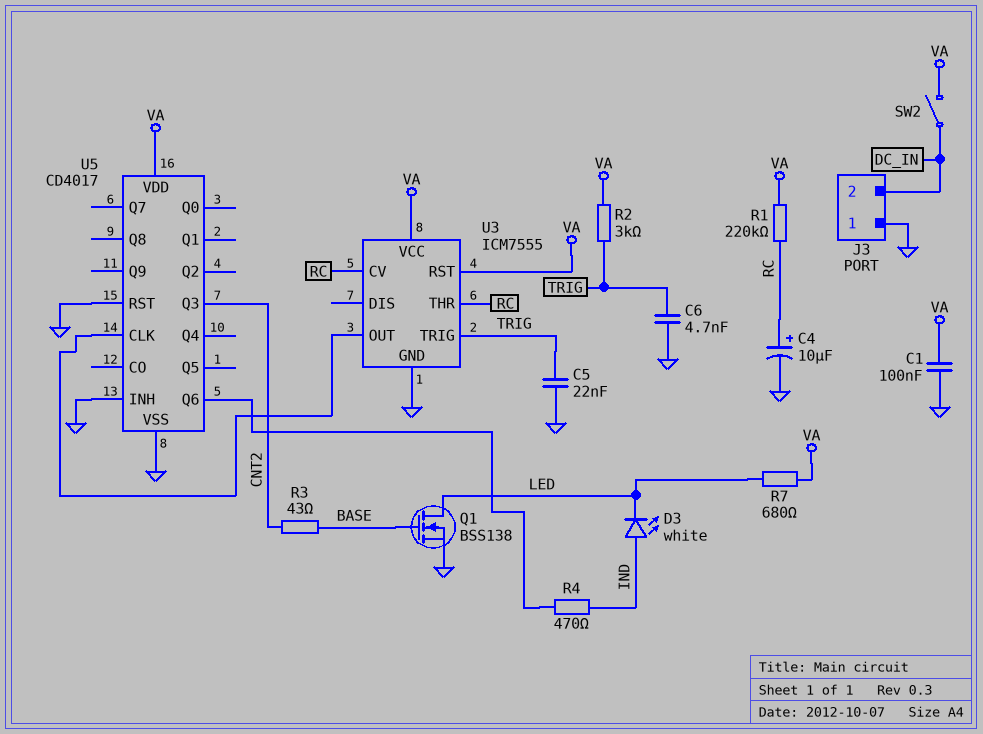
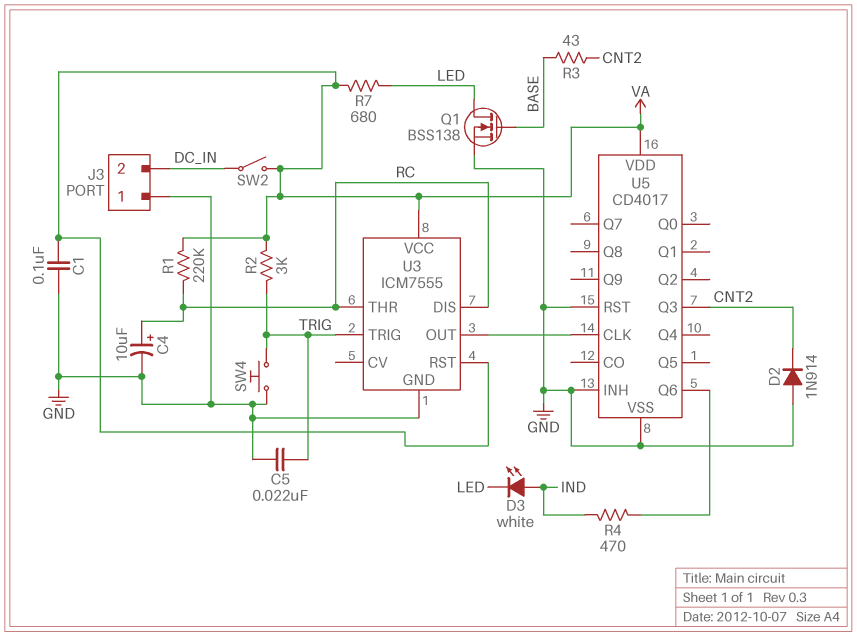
C6: 4.7nF (GND, TRIG) -> none
D2: none -> diode 1N914 (A GND, K CNT2)
SW4: none -> button (GND, TRIG)
U3 pin CV: RC -> none
U3 pin DIS: none -> RC

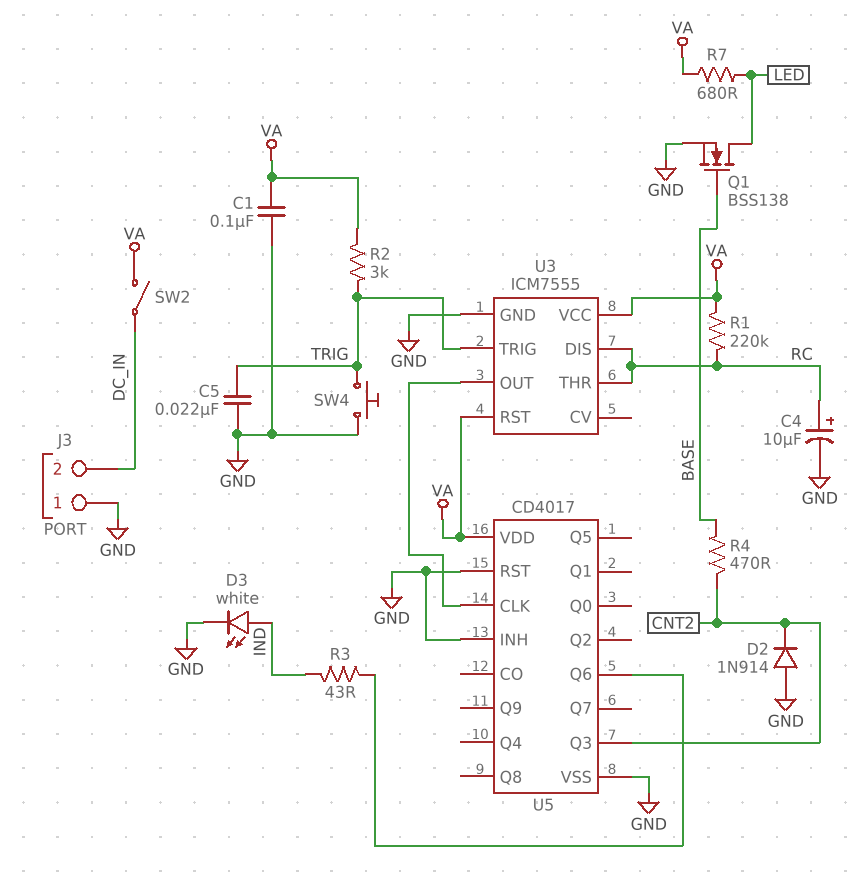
D3: LED white (A IND, K LED) -> LED white (A IND, K GND)
R3: 43 (BASE, CNT2) -> 43 (IND, U5/Q6)
R4: 470 (IND, U5/Q6) -> 470 (BASE, CNT2)

